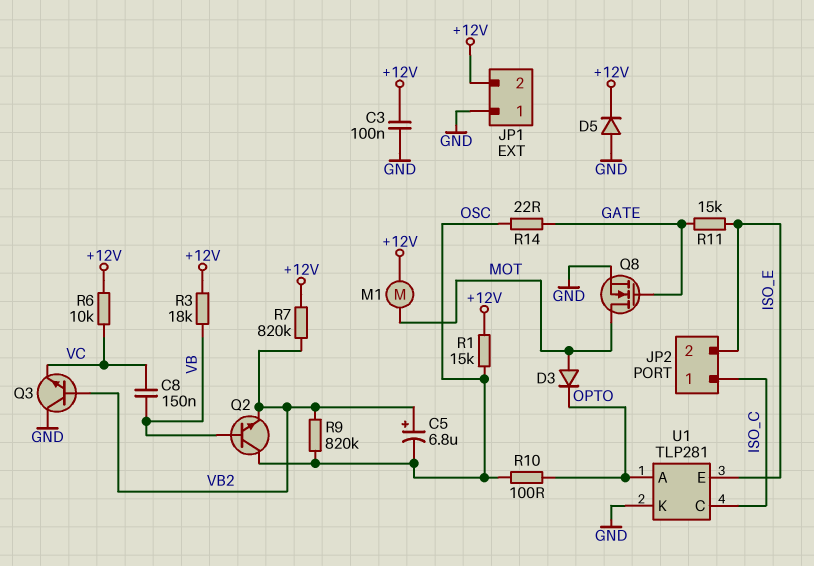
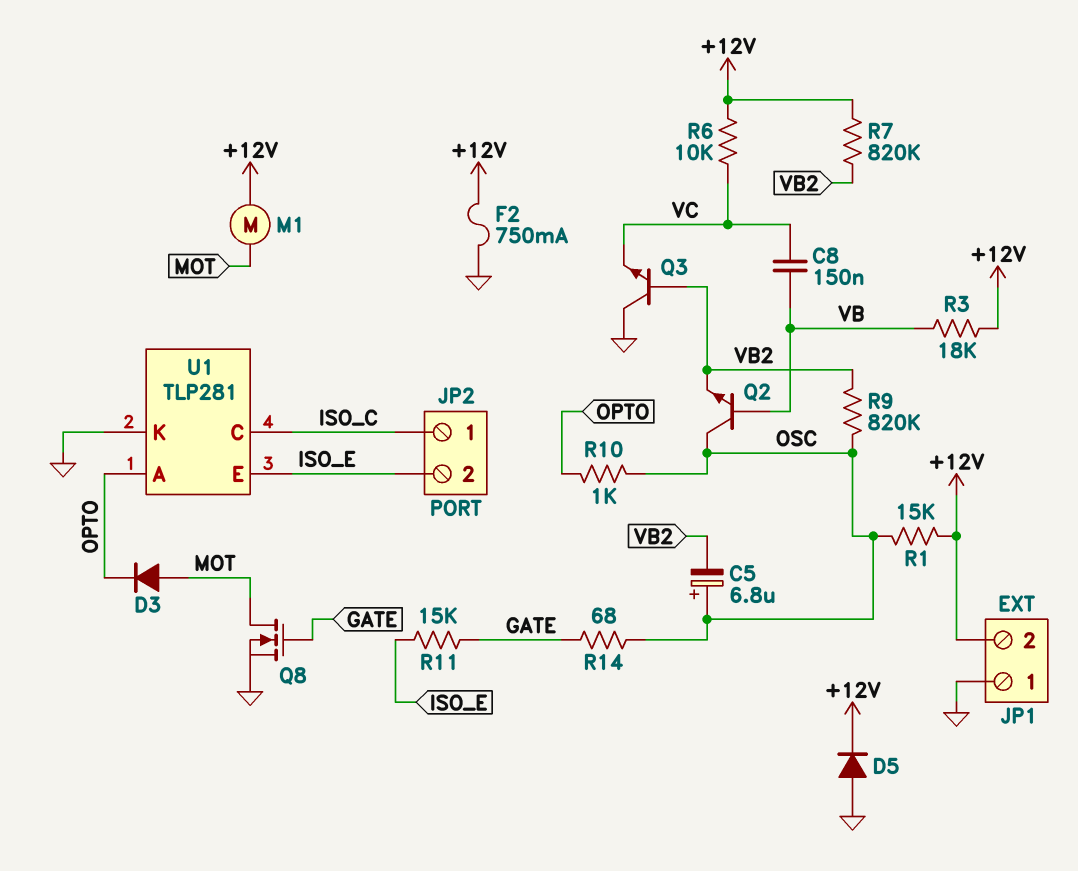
C3: 100nF (+12V, GND) -> none
C5: 6.8uF (plus VB2, minus OSC) -> 6.8uF (plus OSC, minus VB2)
F2: none -> 750mA (+12V, GND)
R10: 100 (OPTO, OSC) -> 1k (OPTO, OSC)
R14: 22 (GATE, OSC) -> 68 (GATE, OSC)

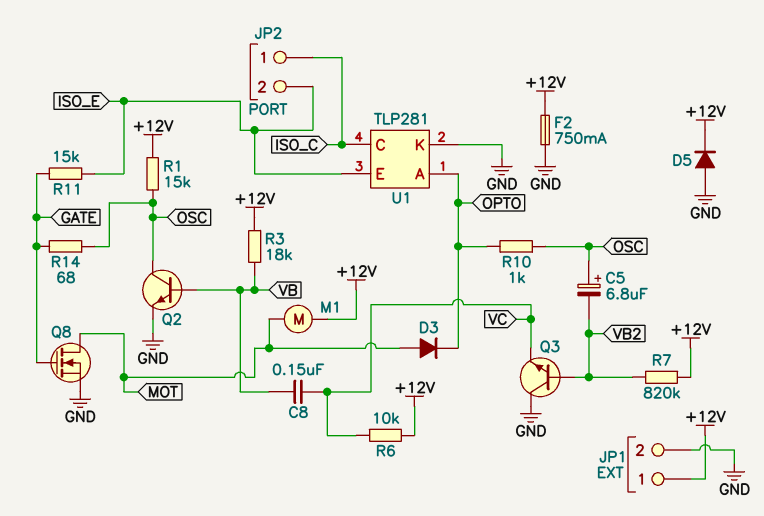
JP1 pin 1: GND -> +12V
JP1 pin 2: +12V -> GND
Q2: NPN (B VB, C OSC, E VB2) -> NPN (B VB, C OSC, E GND)
R9: 820k (OSC, VB2) -> none

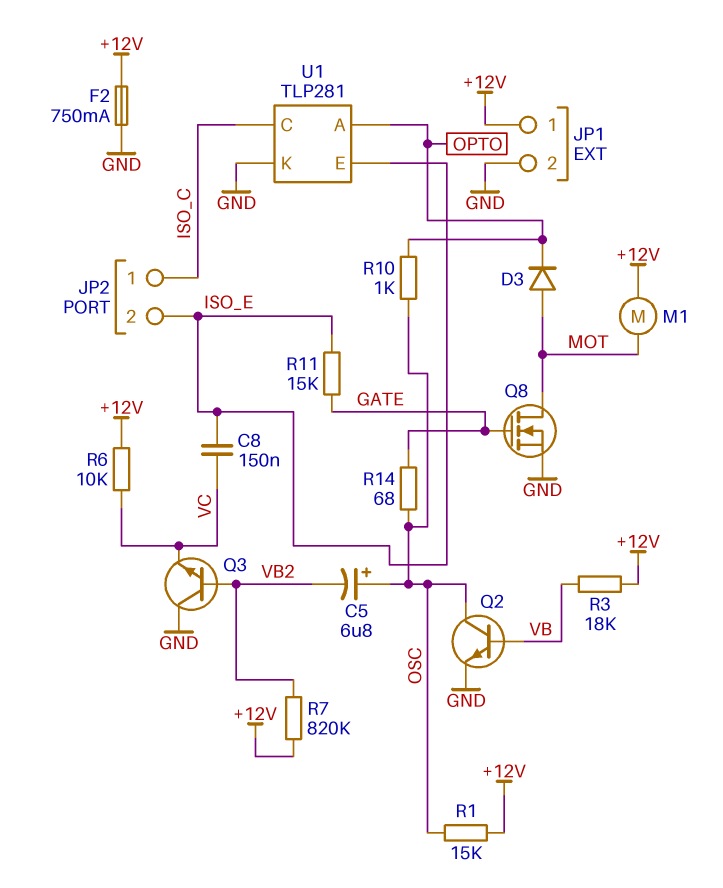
C8: 150nF (VB, VC) -> 150nF (ISO_E, VC)
D5: diode (A GND, K +12V) -> none

